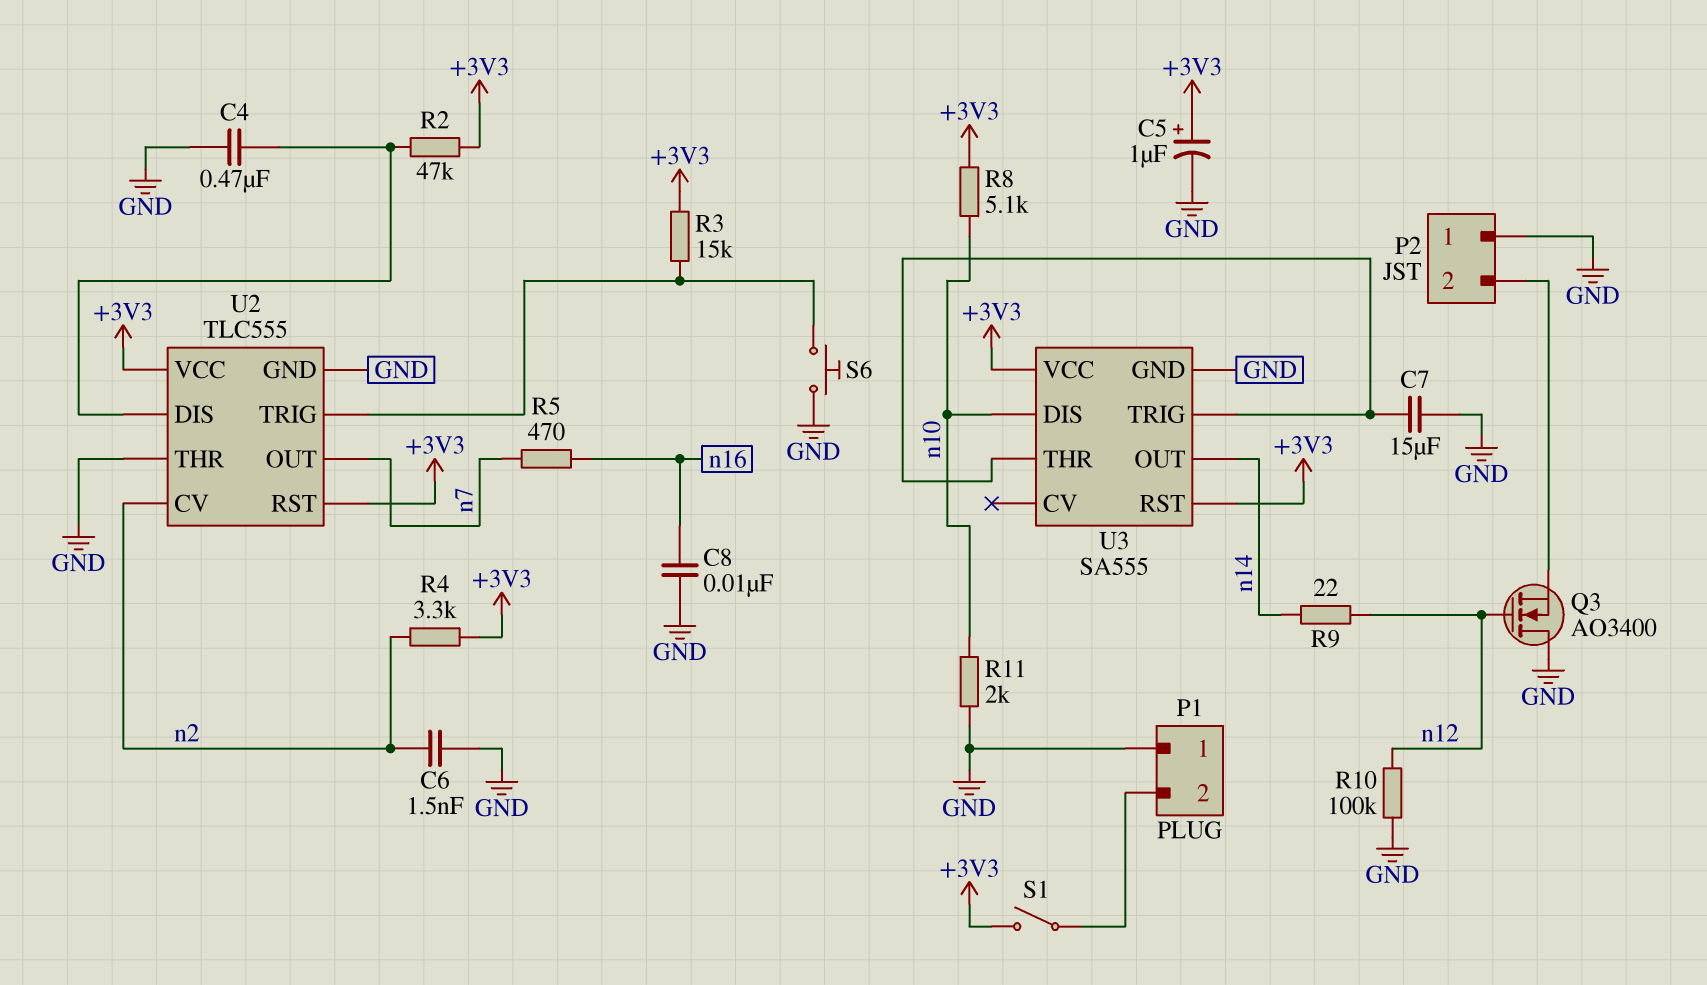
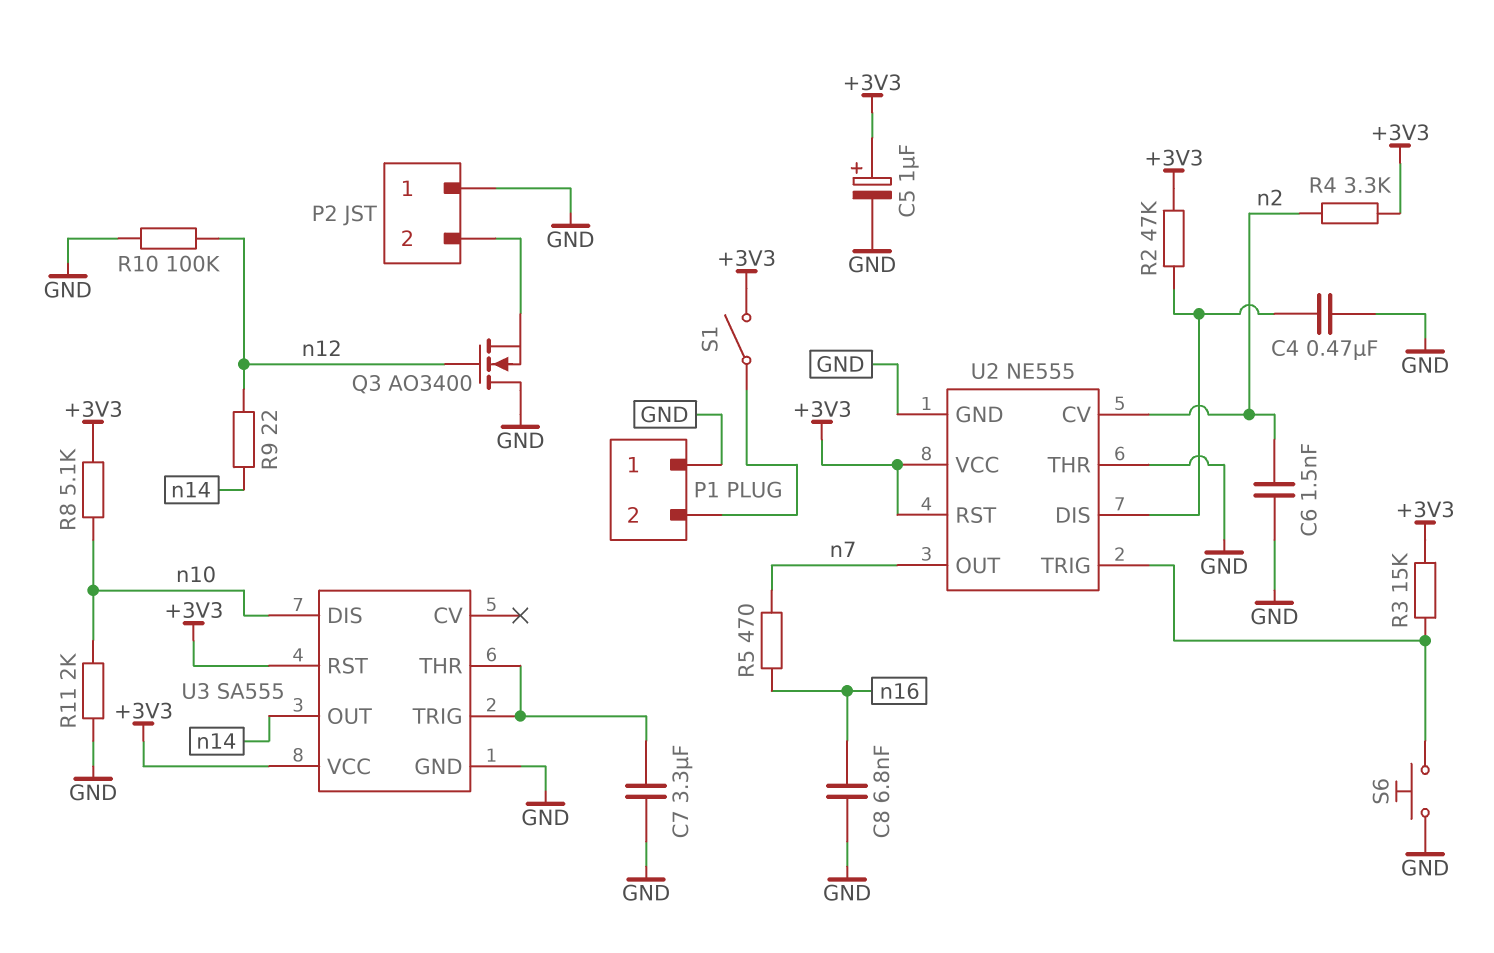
C7: 15uF (GND, U3/THR) -> 3.3uF (GND, U3/THR)
C8: 10nF (GND, n16) -> 6.8nF (GND, n16)
U2: TLC555 -> NE555

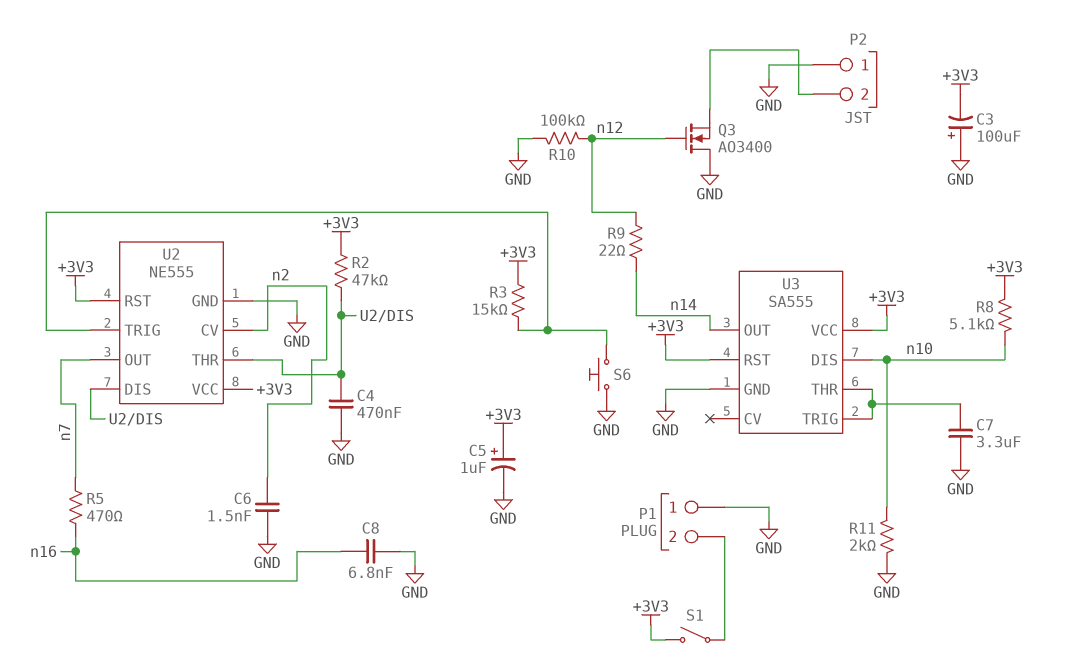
C3: none -> 100uF (plus GND, minus +3V3)
R4: 3.3k (+3V3, n2) -> none
U2 pin THR: GND -> U2/DIS

